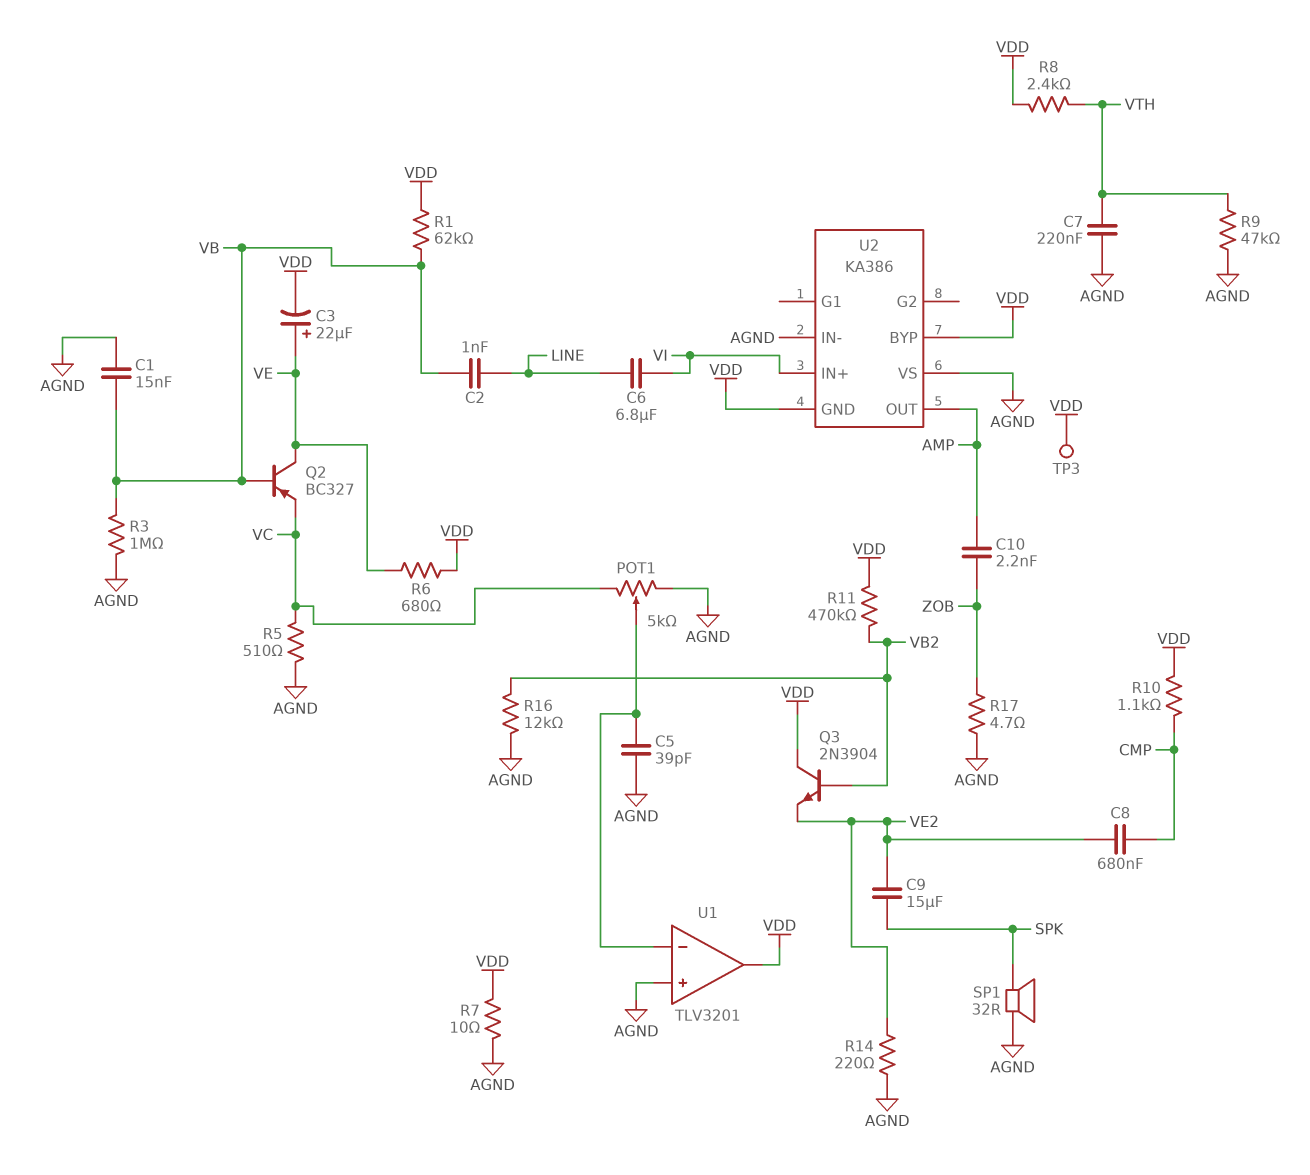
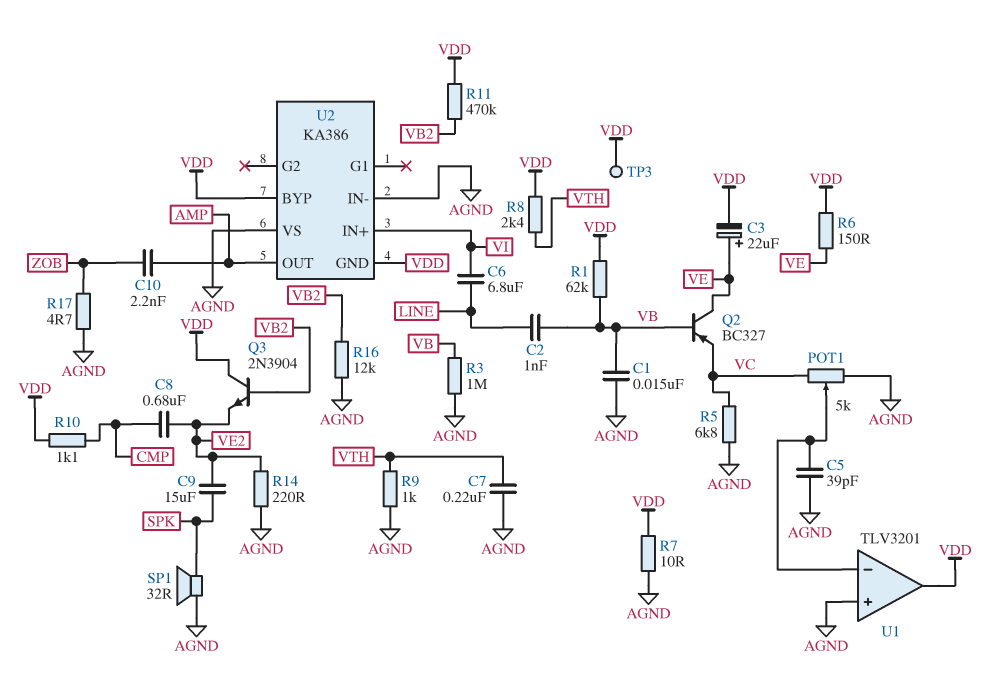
R5: 510 (AGND, VC) -> 6.8k (AGND, VC)
R6: 680 (VDD, VE) -> 150 (VDD, VE)
R9: 47k (AGND, VTH) -> 1k (AGND, VTH)

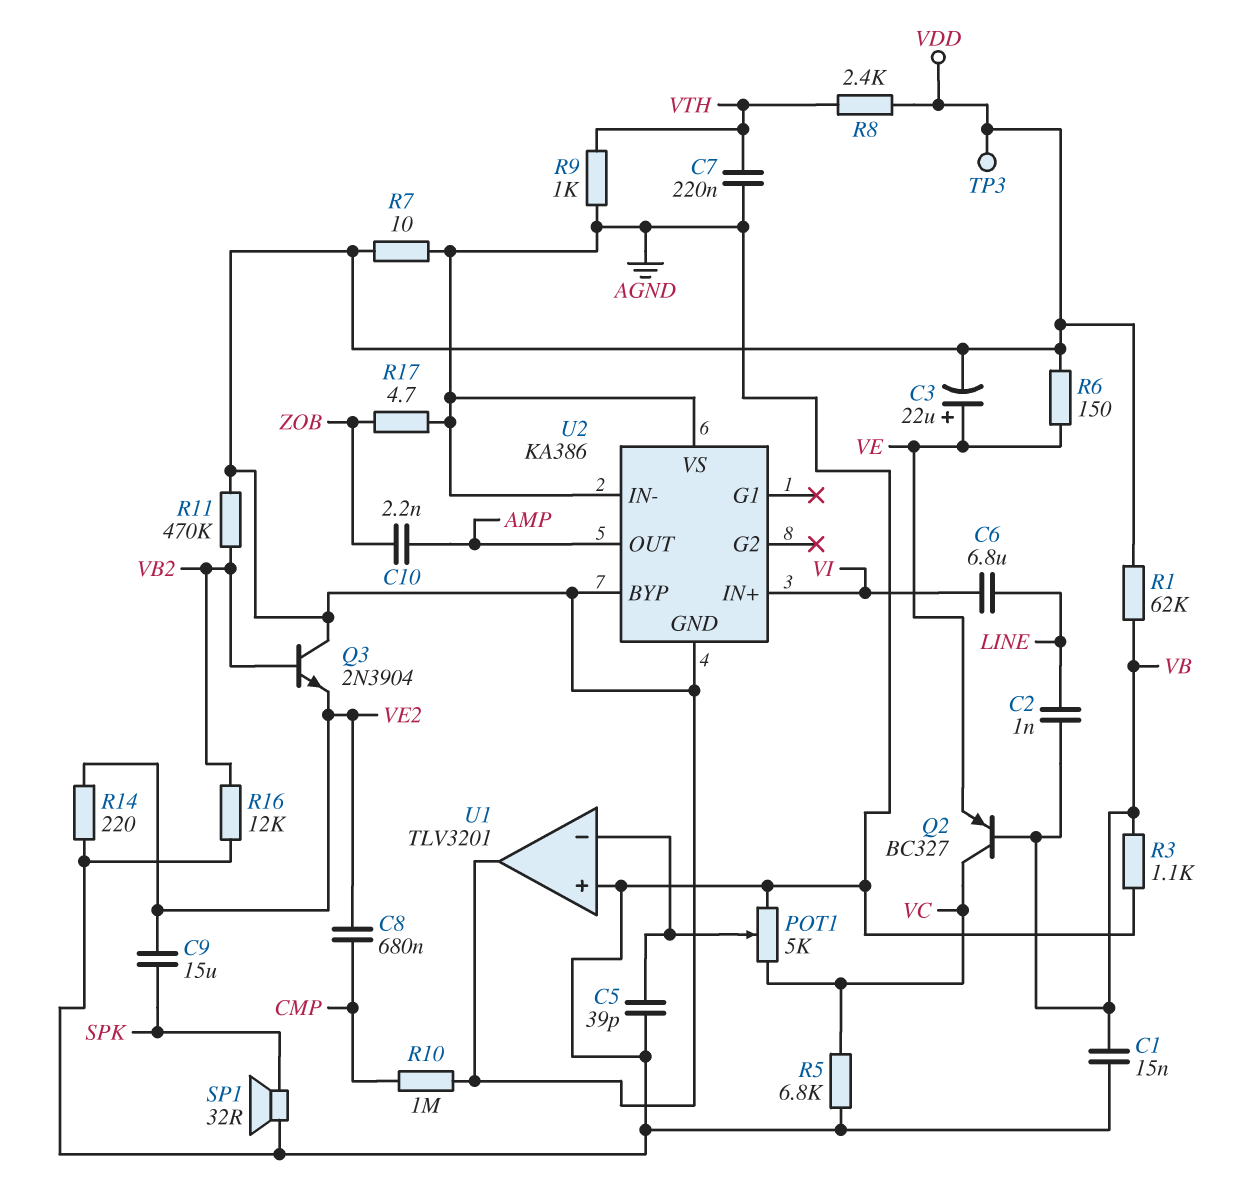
Q2: PNP BC327 (B VB, C VE, E VC) -> PNP BC327 (B VB, C VC, E VE)
R3: 1M (AGND, VB) -> 1.1k (AGND, VB)
R10: 1.1k (CMP, VDD) -> 1M (CMP, VDD)

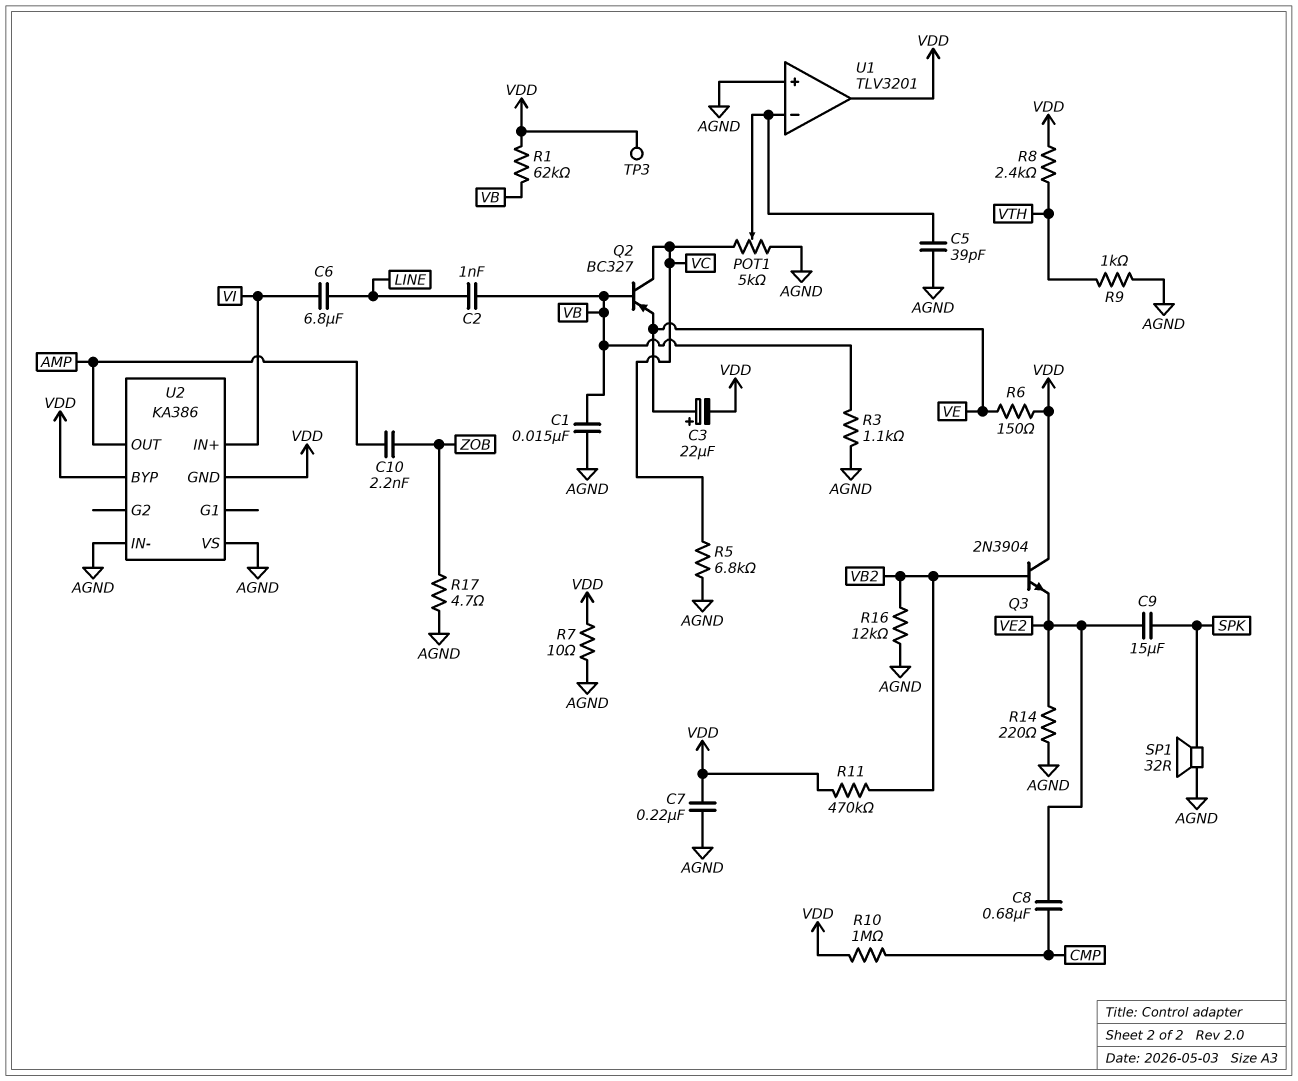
C7: 220nF (AGND, VTH) -> 220nF (AGND, VDD)

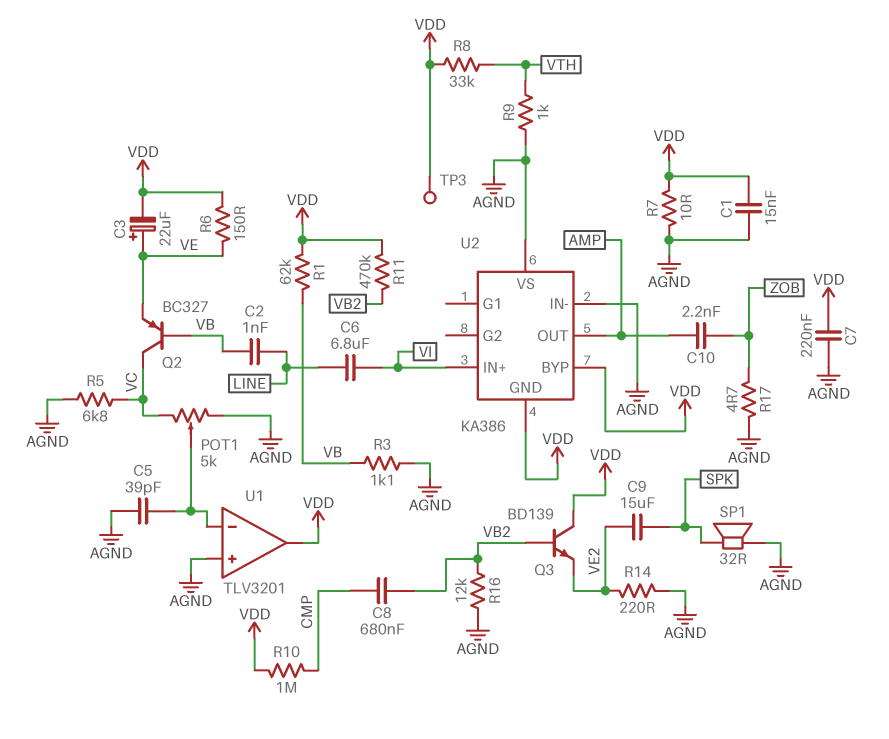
C1: 15nF (AGND, VB) -> 15nF (AGND, VDD)
C8: 680nF (CMP, VE2) -> 680nF (CMP, VB2)
Q3: NPN 2N3904 (B VB2, C VDD, E VE2) -> NPN BD139 (B VB2, C VDD, E VE2)
R8: 2.4k (VDD, VTH) -> 33k (VDD, VTH)

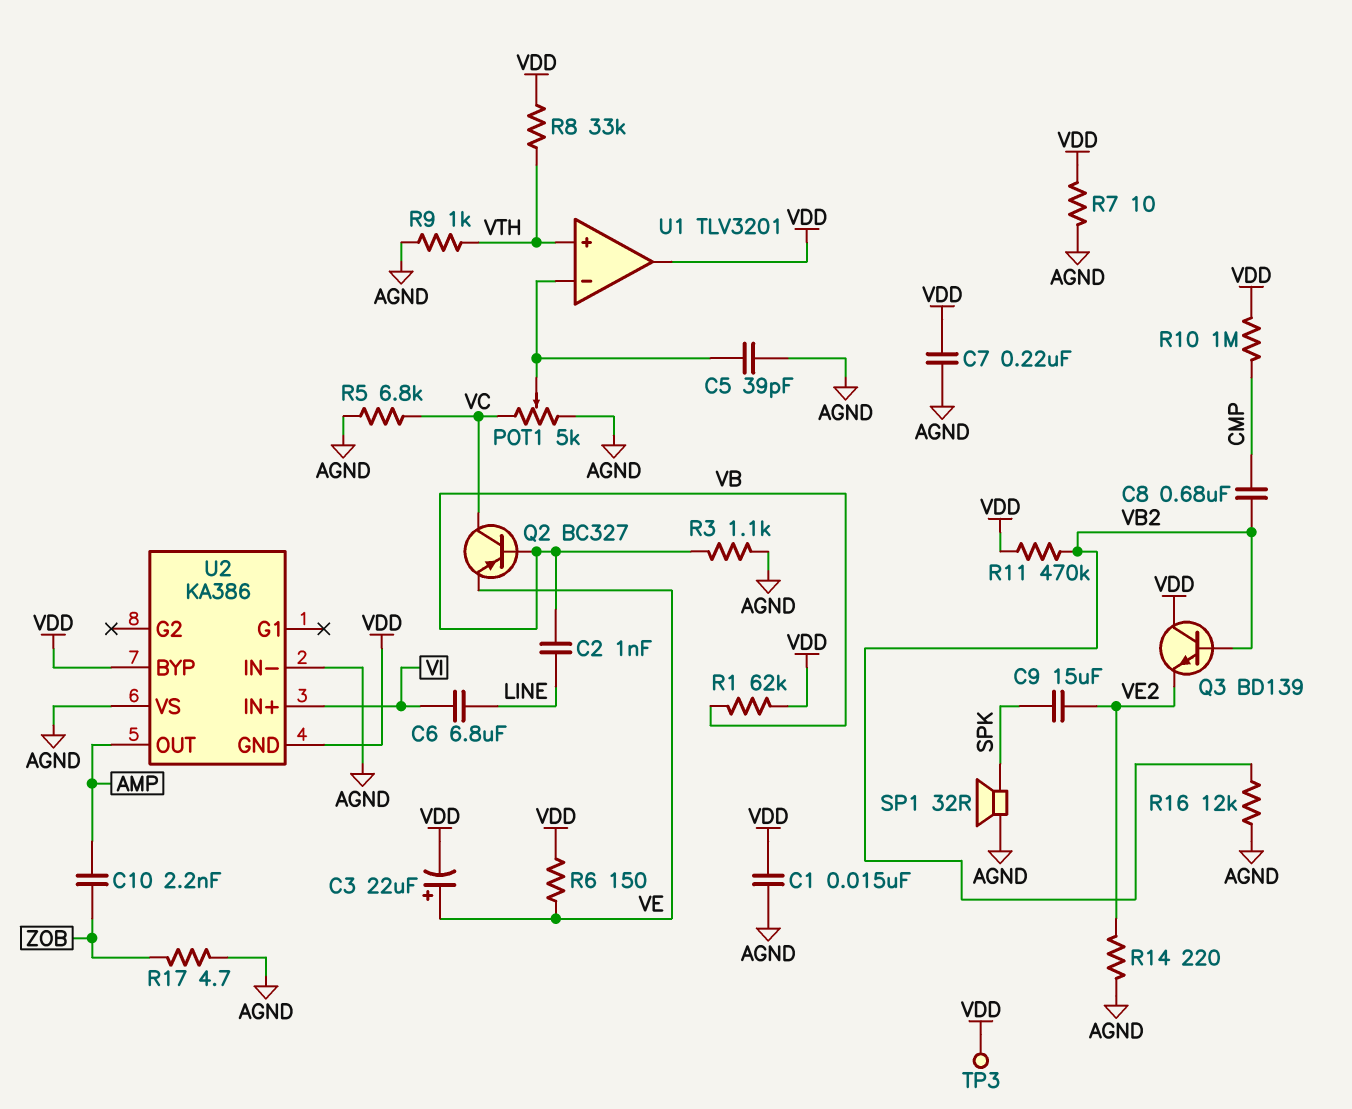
U1 pin in+: AGND -> VTH

